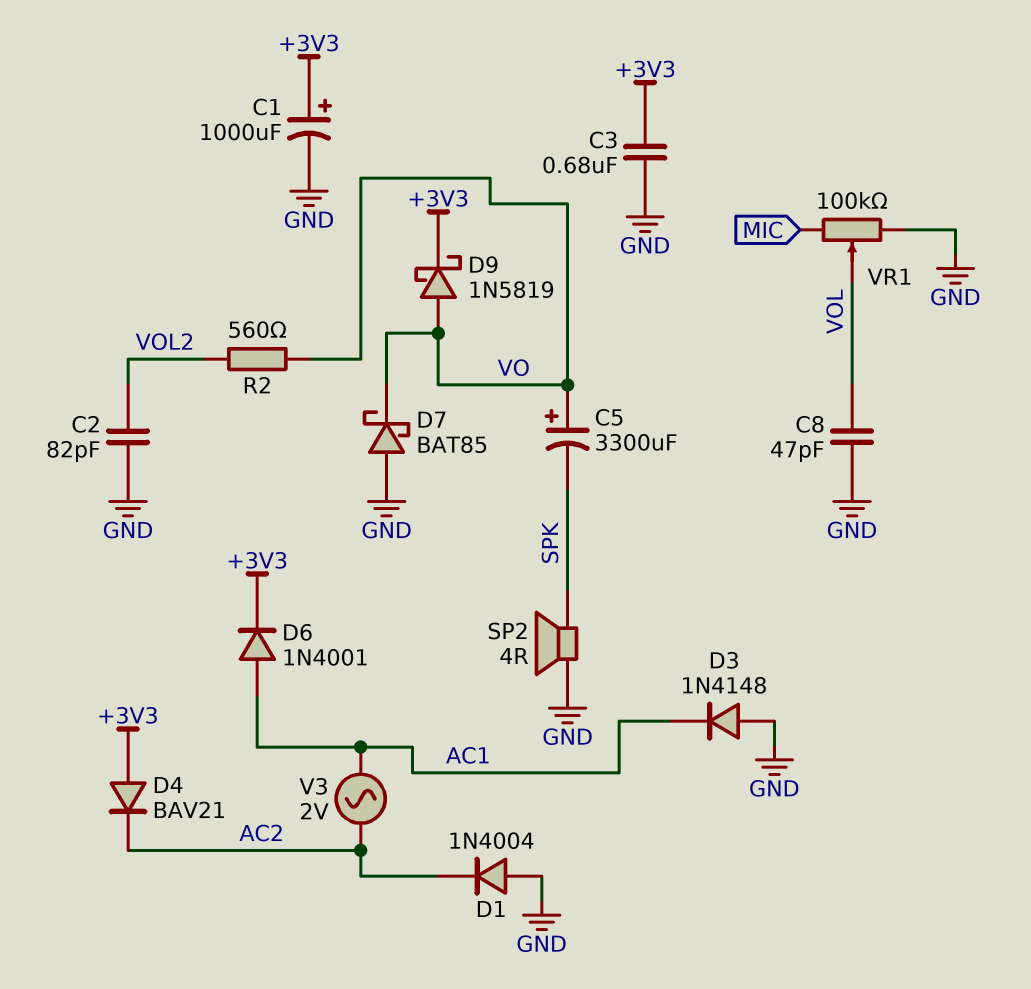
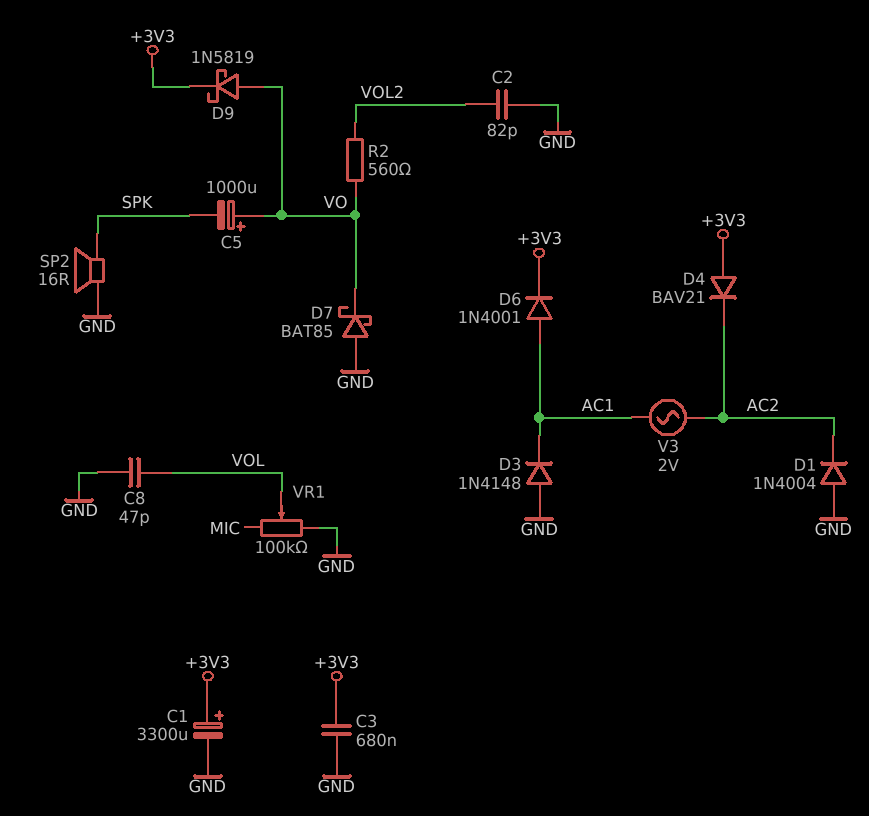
C1: 1000uF (plus +3V3, minus GND) -> 3300uF (plus +3V3, minus GND)
C5: 3300uF (plus VO, minus SPK) -> 1000uF (plus VO, minus SPK)
SP2: speaker 4R (GND, SPK) -> speaker 16R (GND, SPK)

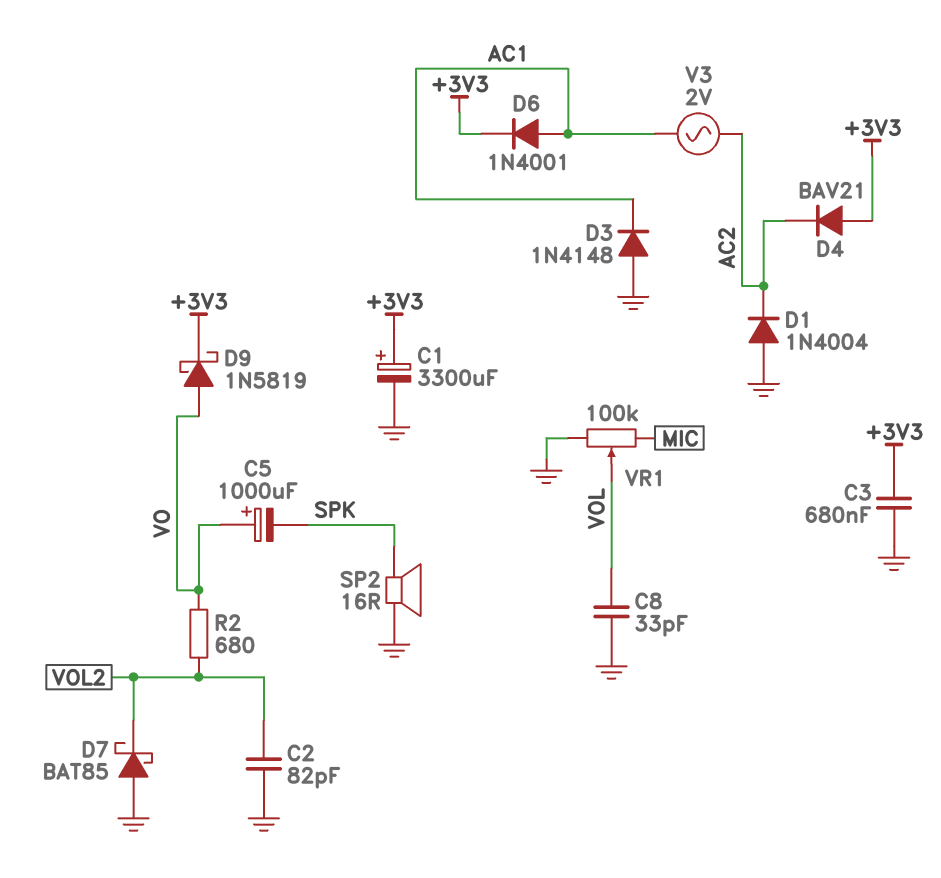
C8: 47pF (GND, VOL) -> 33pF (GND, VOL)
D7: schottky BAT85 (A GND, K VO) -> schottky BAT85 (A GND, K VOL2)
R2: 560 (VO, VOL2) -> 680 (VO, VOL2)

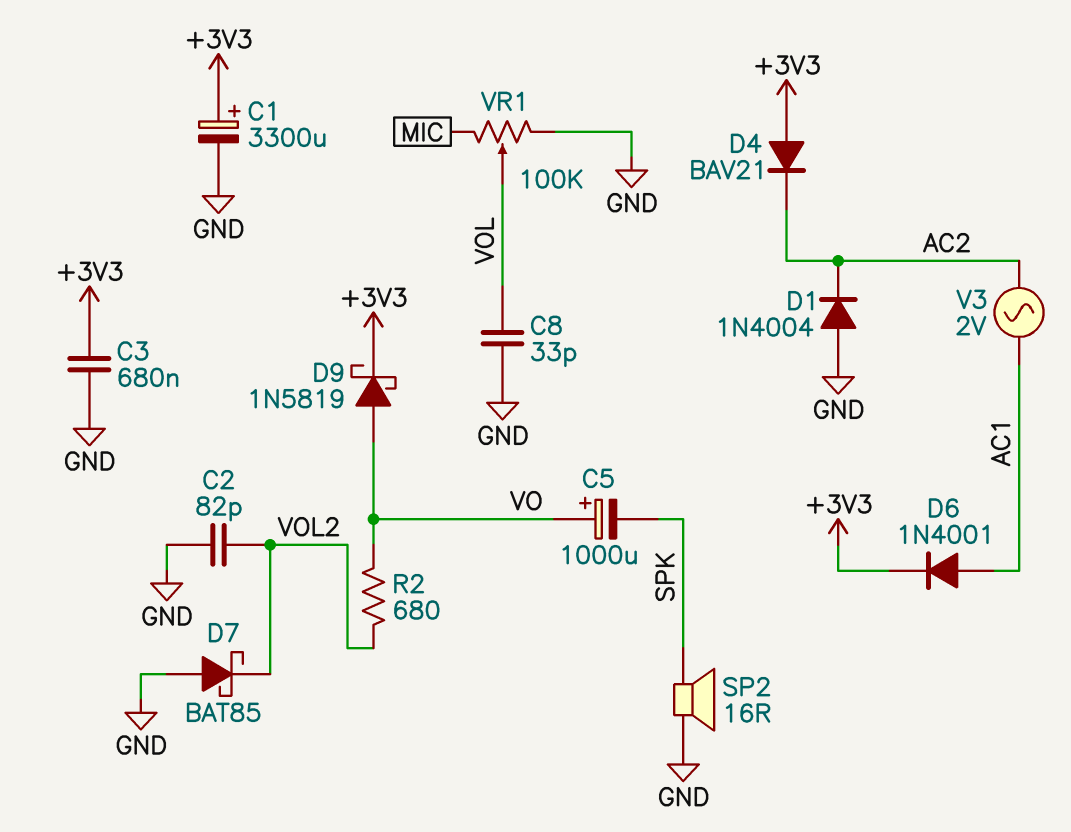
D3: diode 1N4148 (A GND, K AC1) -> none

